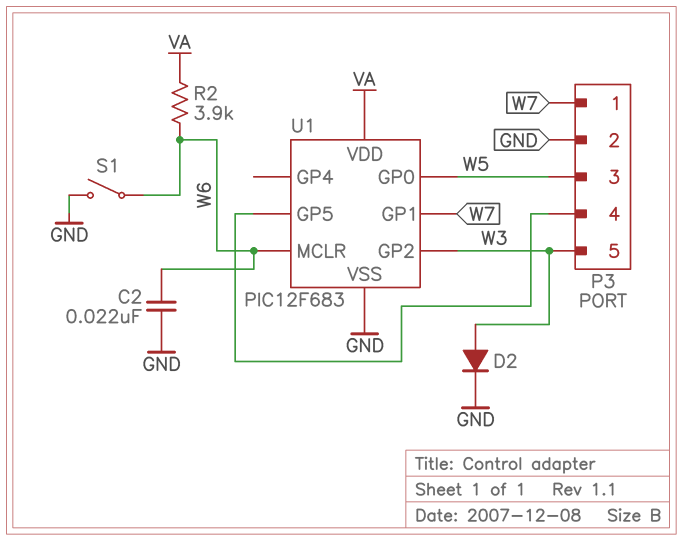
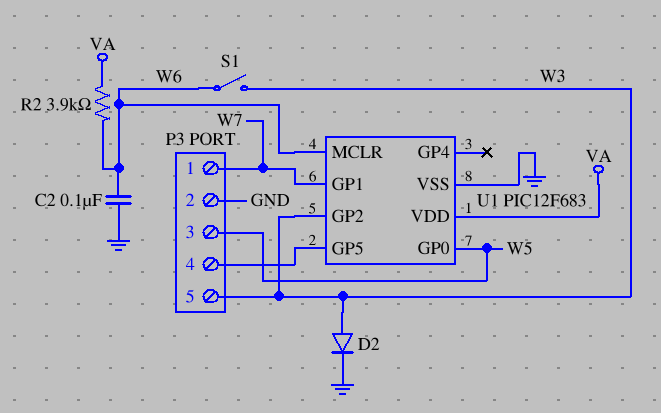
C2: 22nF (GND, W6) -> 100nF (GND, W6)
S1: switch (GND, W6) -> switch (W3, W6)

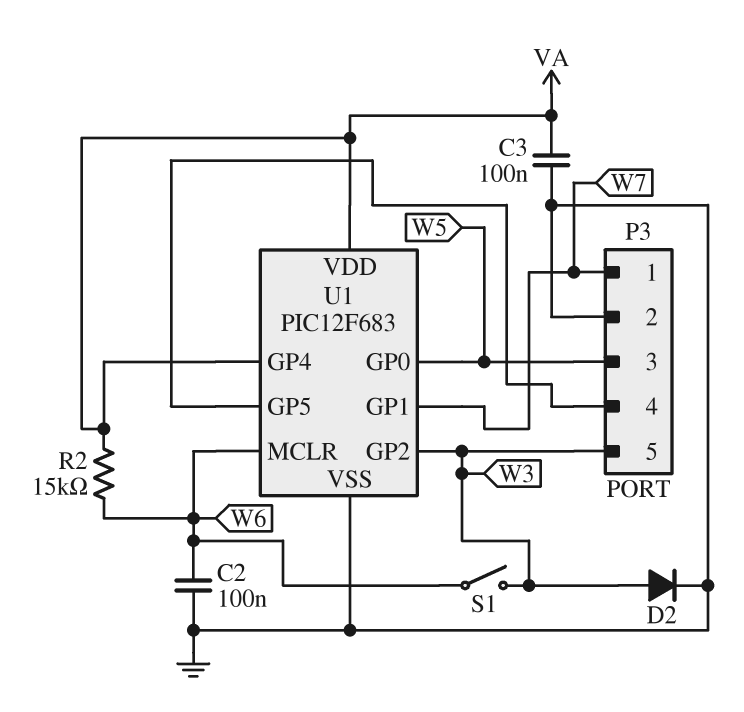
C3: none -> 100nF (GND, VA)
R2: 3.9k (VA, W6) -> 15k (VA, W6)
U1 pin GP4: none -> VA

